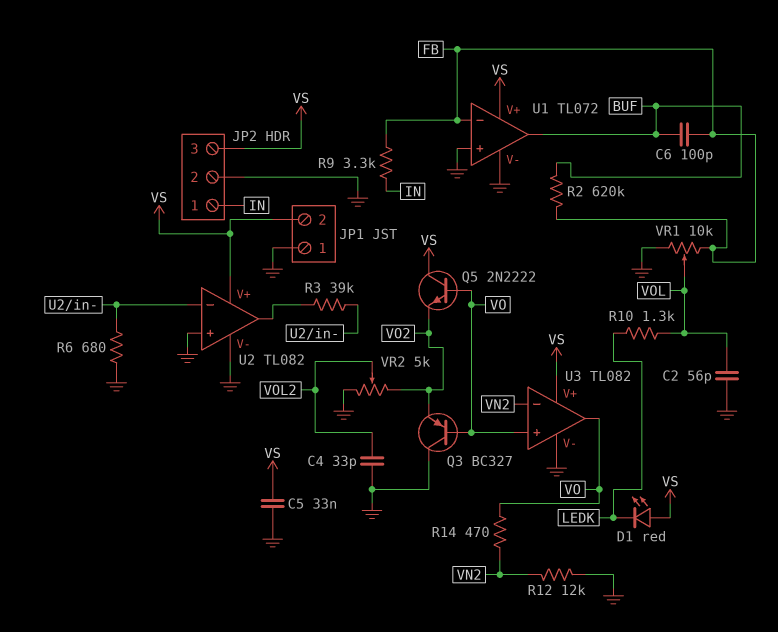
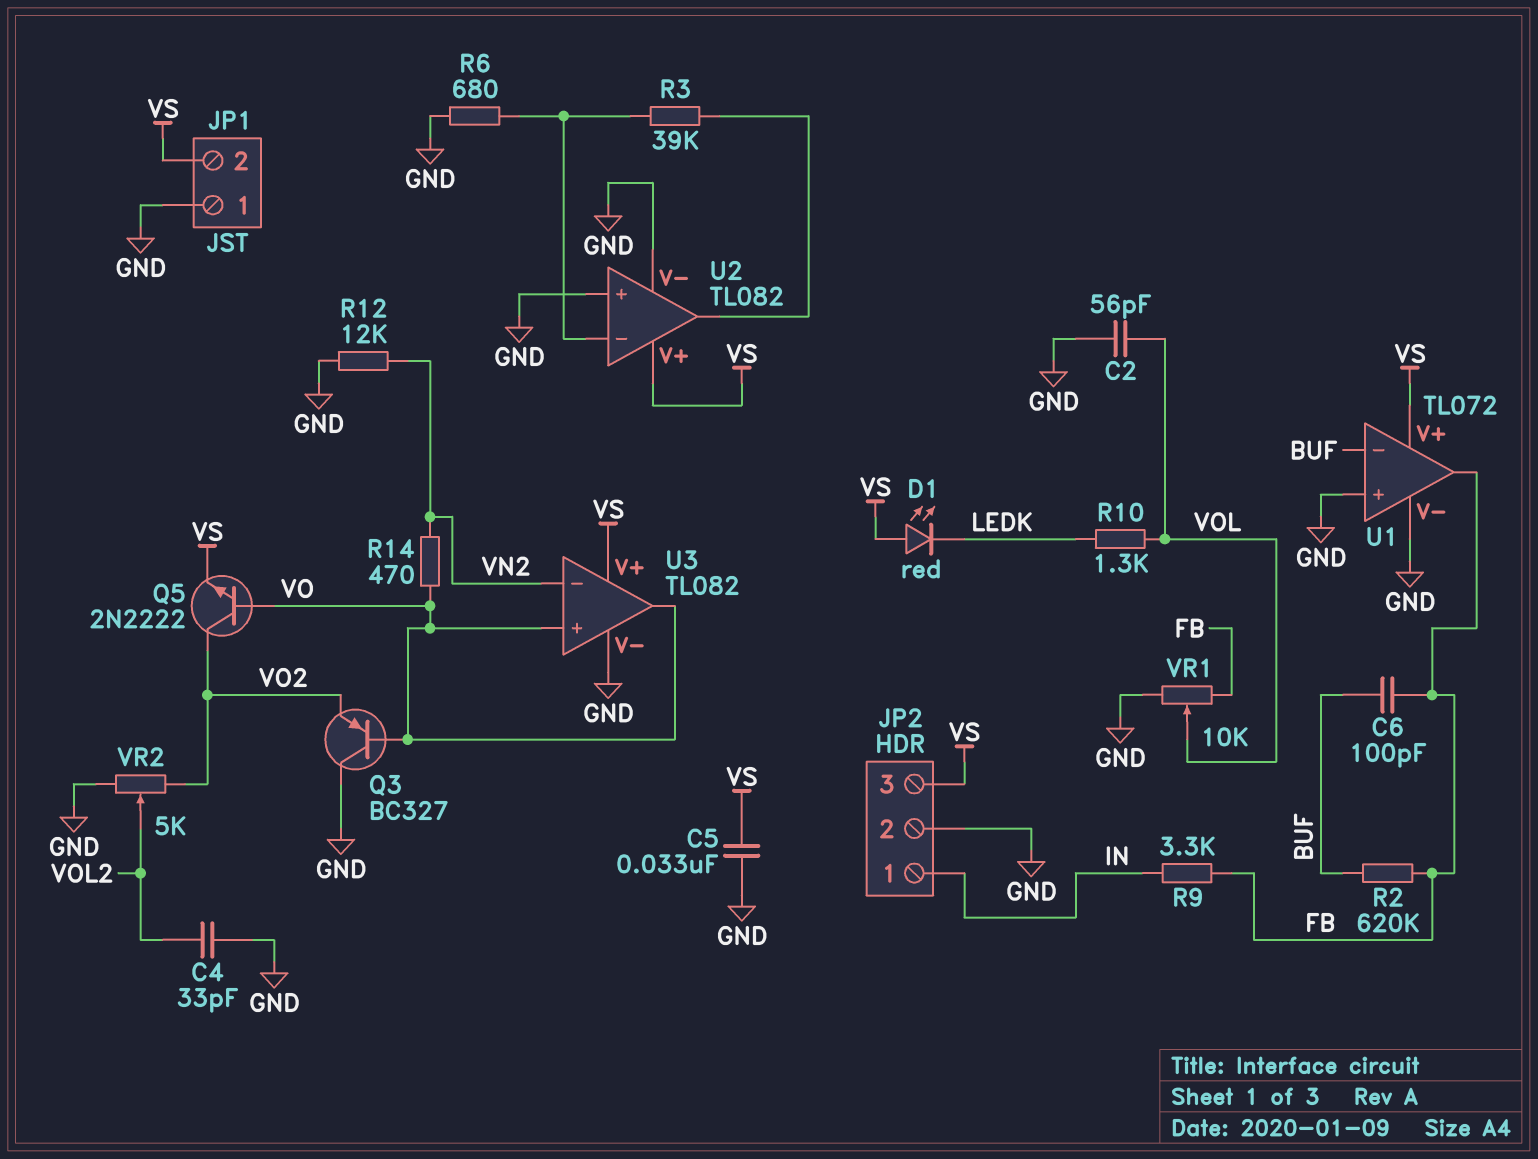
Q5: NPN 2N2222 (B VO, C VS, E VO2) -> NPN 2N2222 (B VO, C VO2, E VS)
U1 pin in-: FB -> BUF
U1 pin out: BUF -> FB

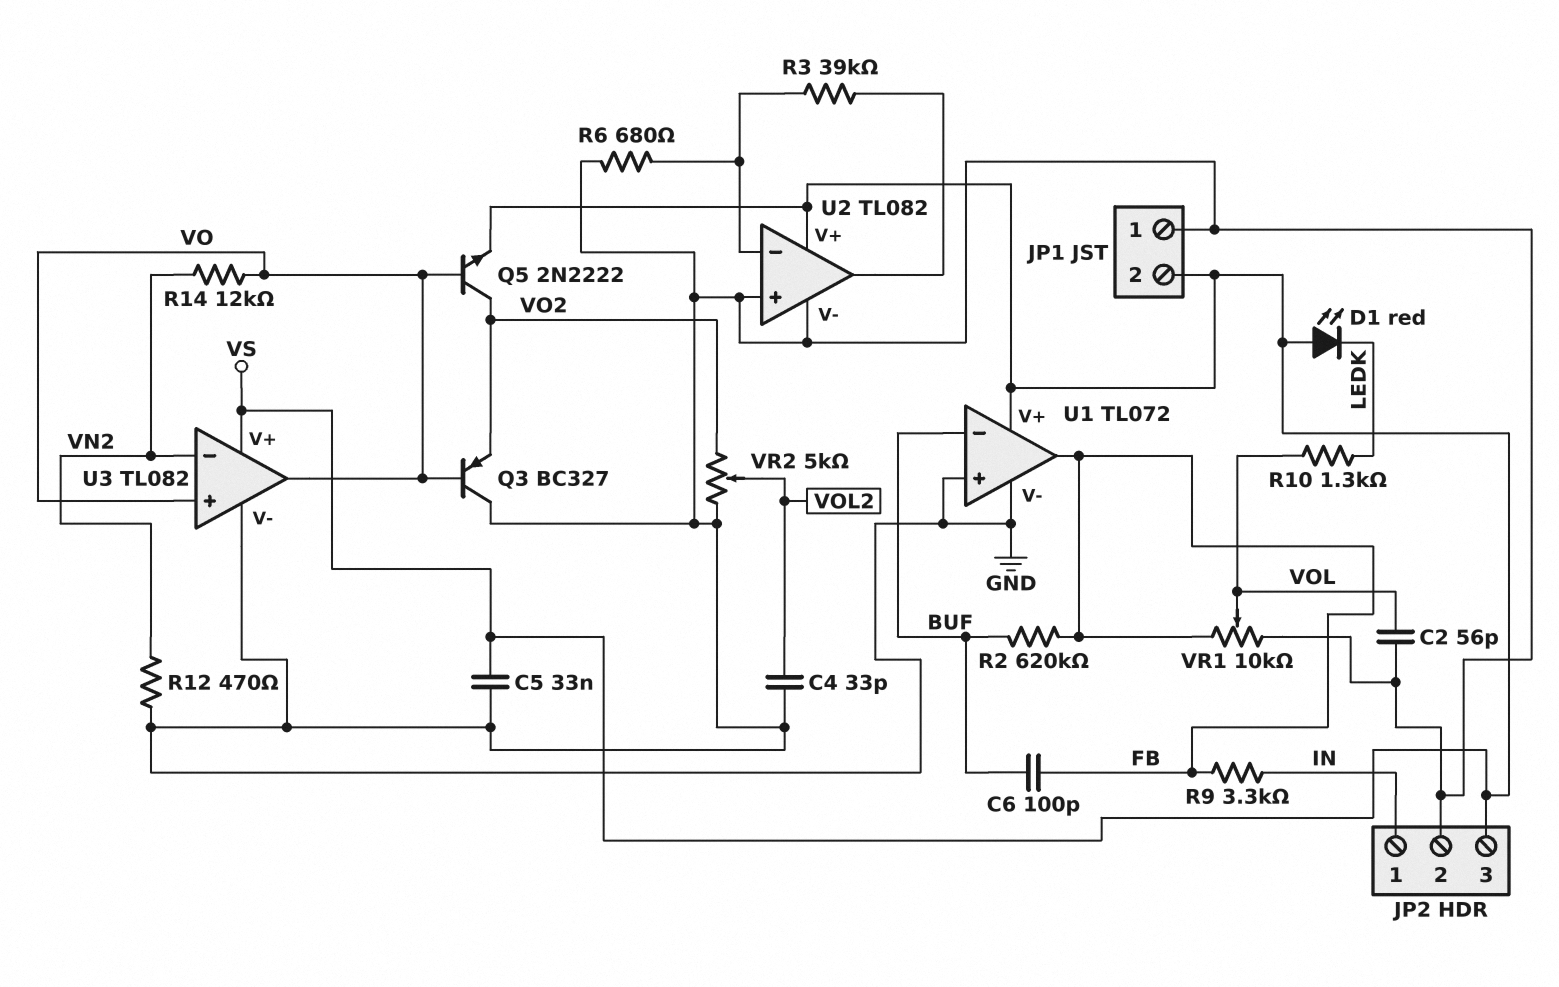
R12: 12k (GND, VN2) -> 470 (GND, VN2)
R14: 470 (VN2, VO) -> 12k (VN2, VO)

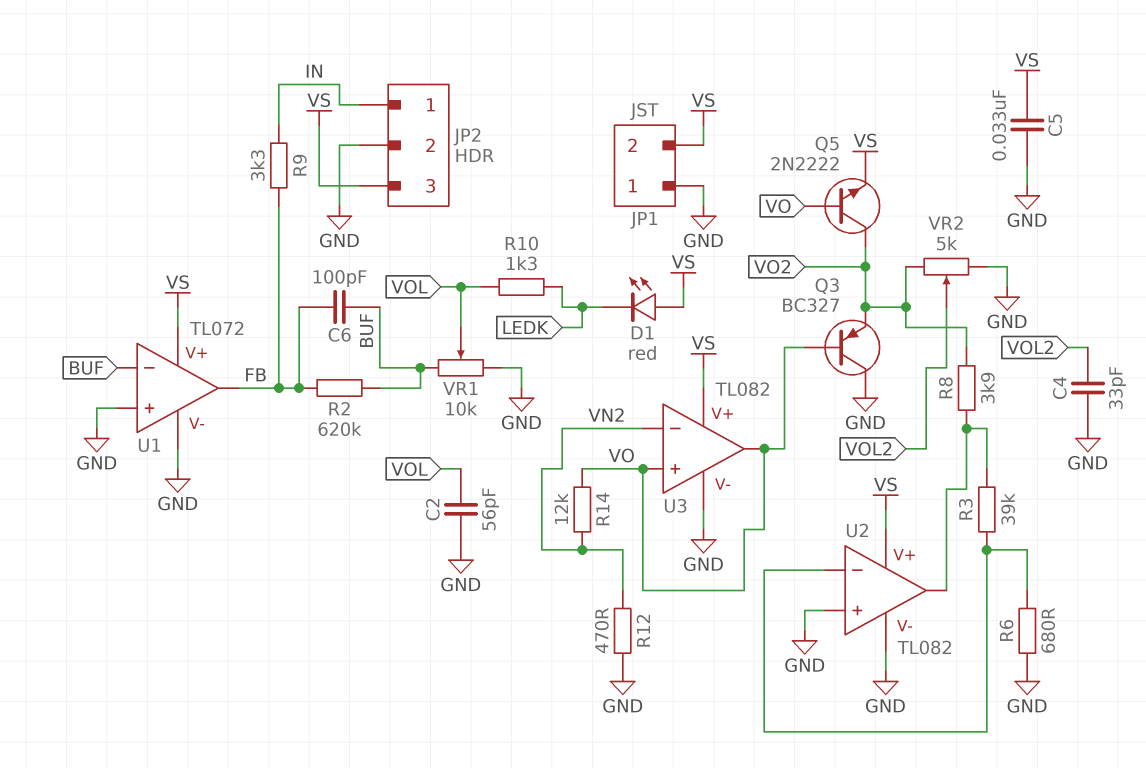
R8: none -> 3.9k (U2/out, VO2)
VR1: 10k (FB, GND, wiper VOL) -> 10k (BUF, GND, wiper VOL)

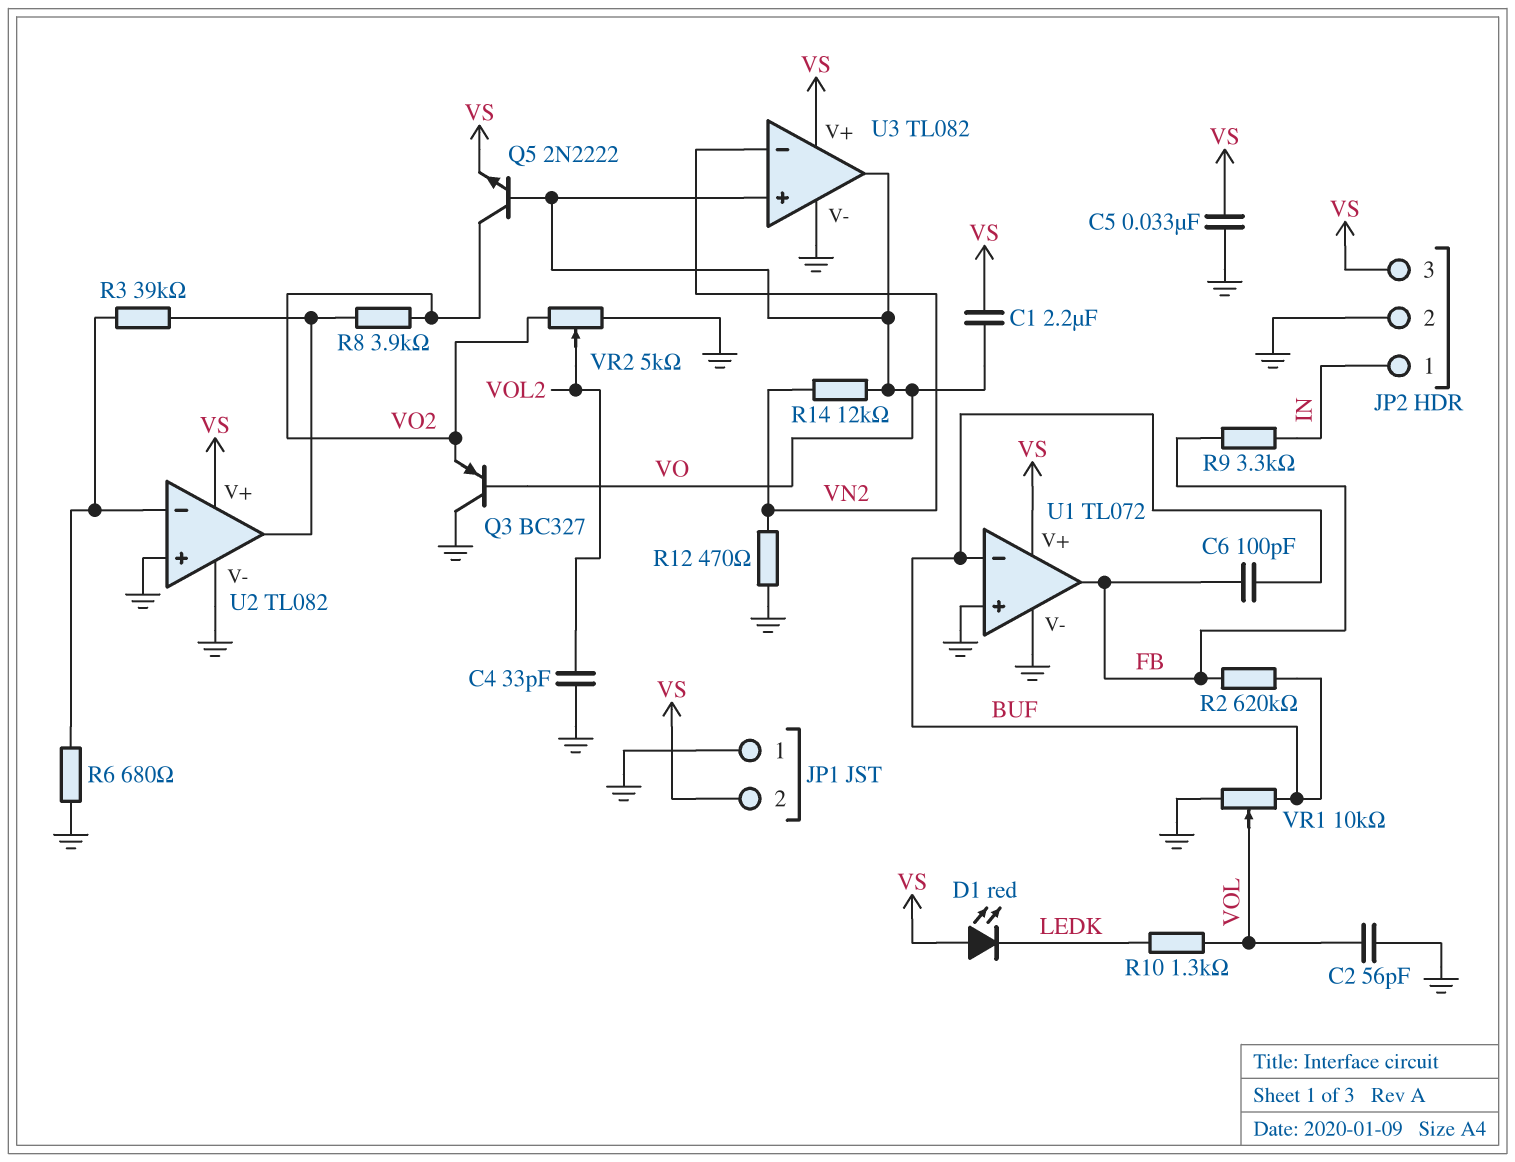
C1: none -> 2.2uF (VO, VS)

